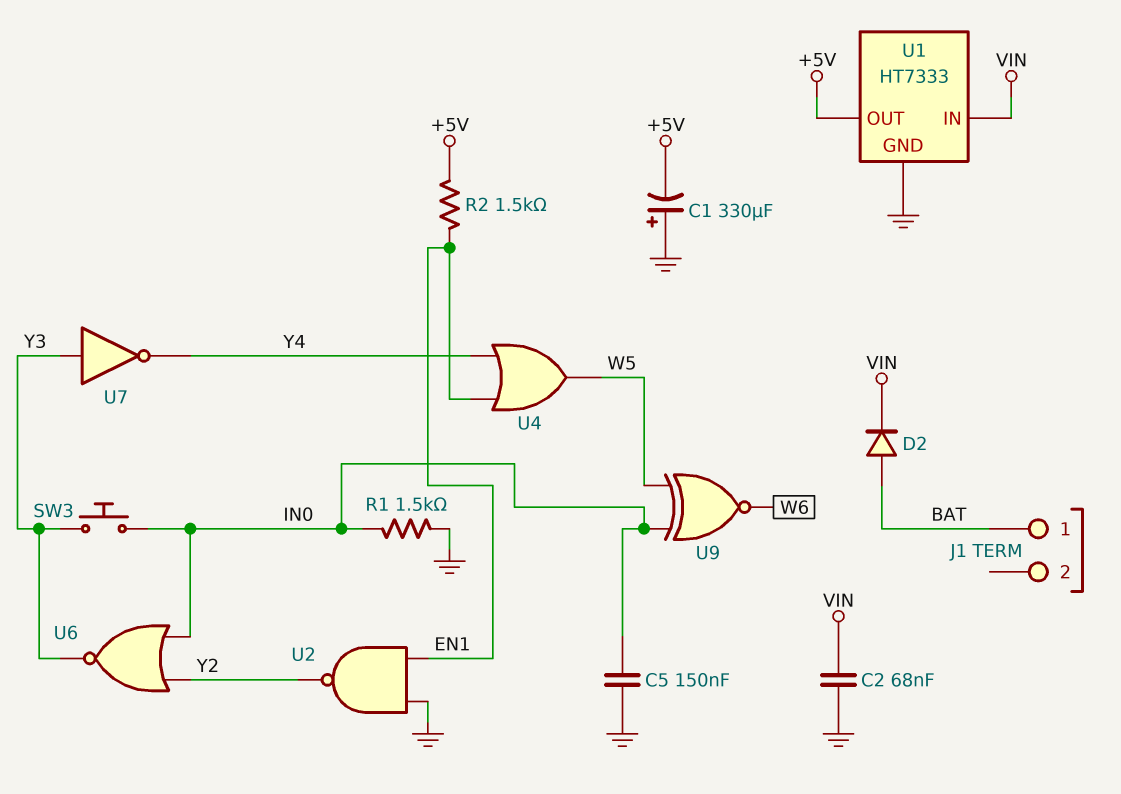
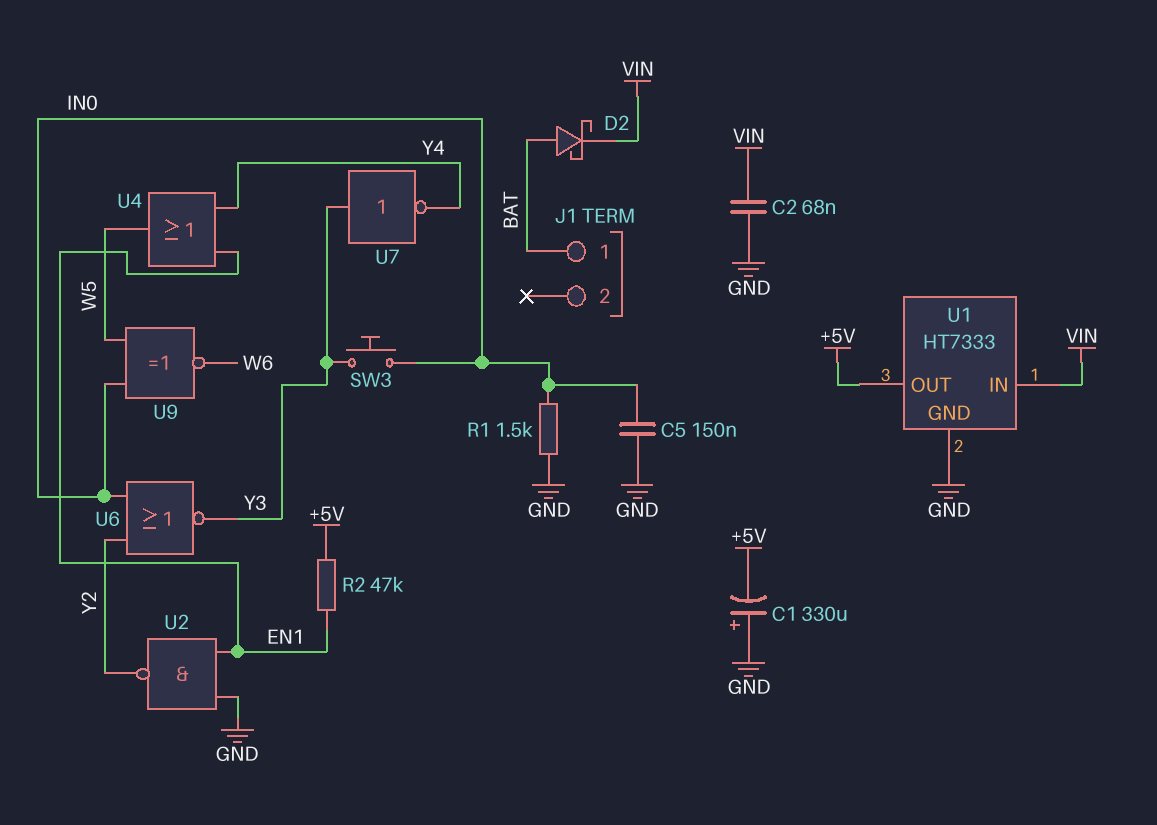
D2: diode (A BAT, K VIN) -> schottky (A BAT, K VIN)
R2: 1.5k (+5V, EN1) -> 47k (+5V, EN1)

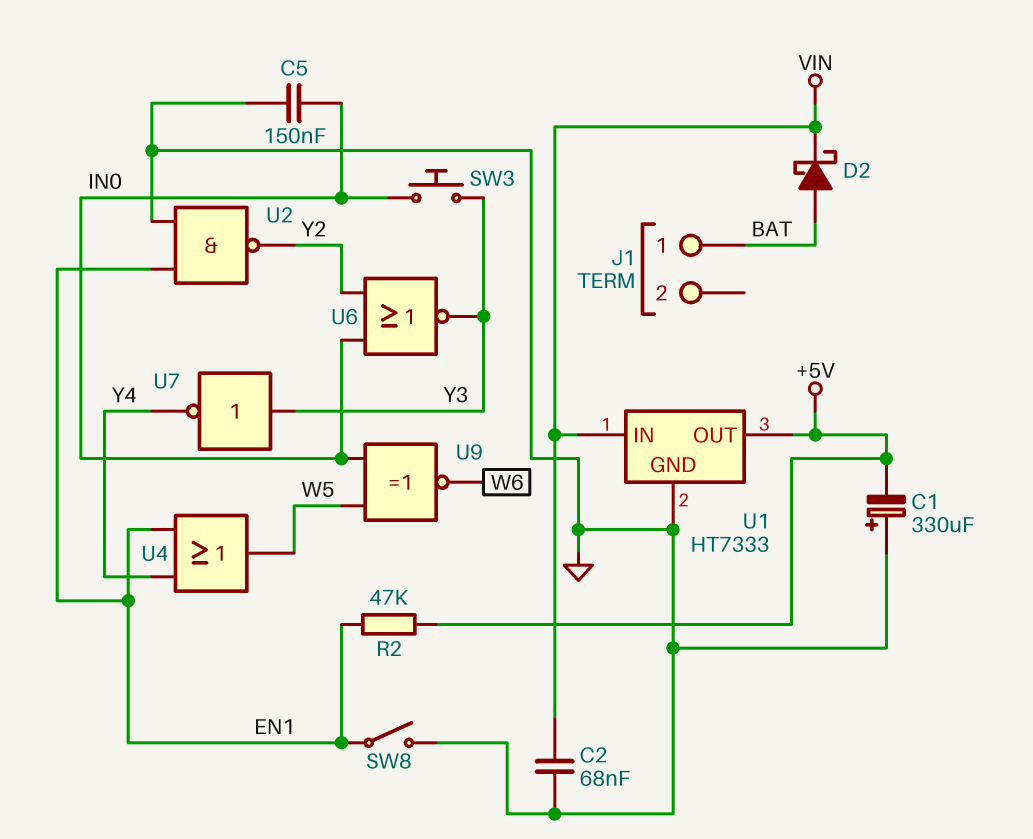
R1: 1.5k (GND, IN0) -> none
SW8: none -> switch (EN1, GND)

